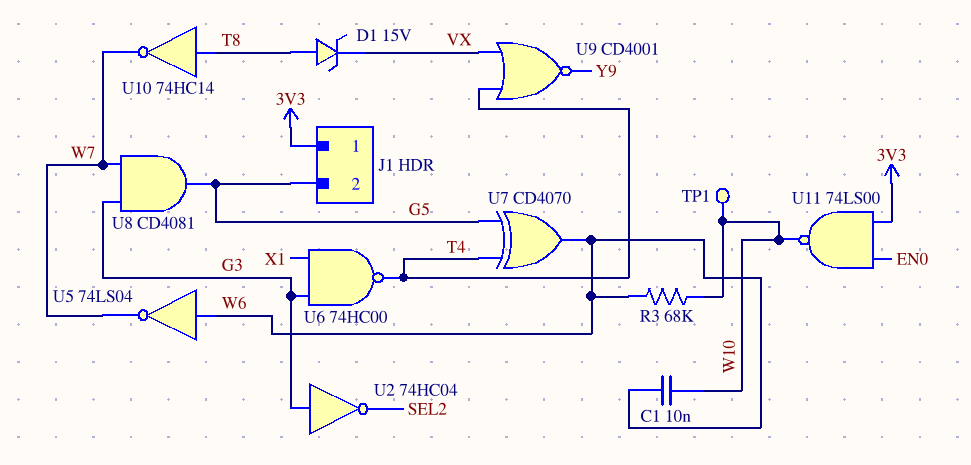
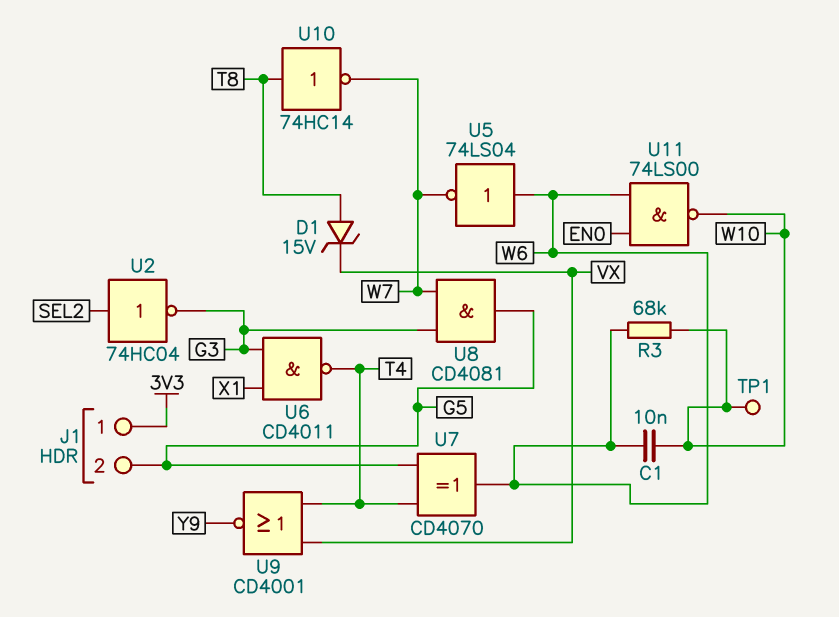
U2: NOT 74HC04 (in G3, out SEL2) -> NOT 74HC04 (in SEL2, out G3)
U6: NAND 74HC00 (in G3, in X1, out T4) -> NAND CD4011 (in G3, in X1, out T4)
U11: NAND 74LS00 (in 3V3, in EN0, out W10) -> NAND 74LS00 (in EN0, in W6, out W10)

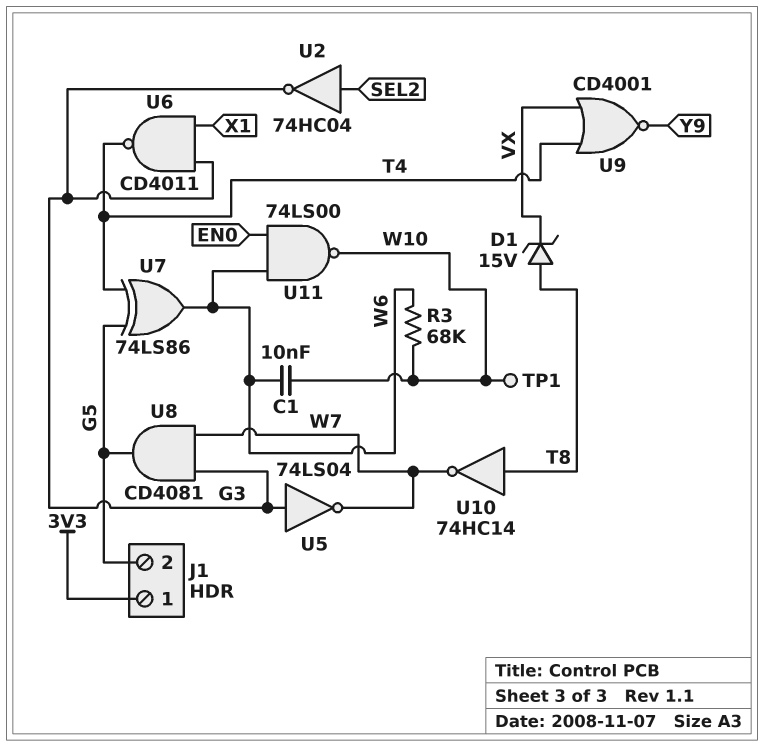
U5: NOT 74LS04 (in W6, out W7) -> NOT 74LS04 (in G3, out W7)
U7: XOR CD4070 (in G5, in T4, out W6) -> XOR 74LS86 (in G5, in T4, out W6)

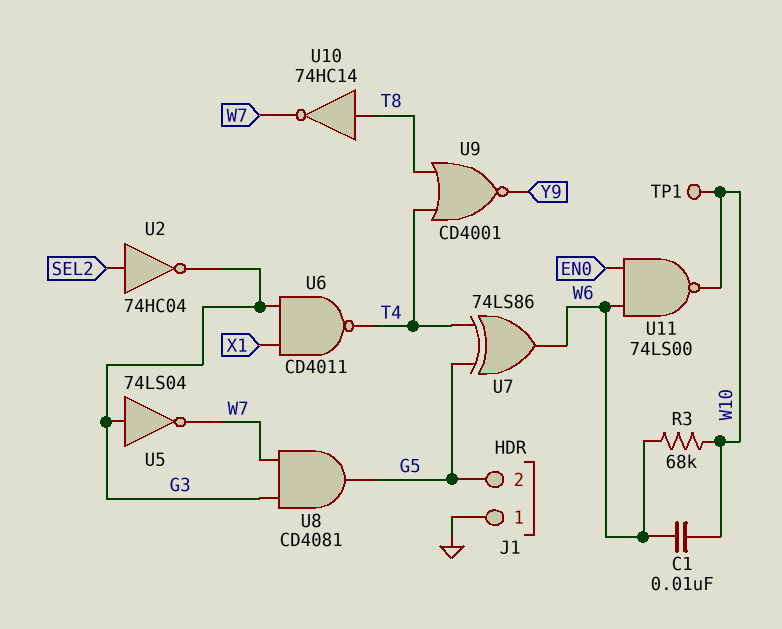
D1: zener 15V (A T8, K VX) -> none
J1 pin 1: 3V3 -> GND
U9: NOR CD4001 (in T4, in VX, out Y9) -> NOR CD4001 (in T4, in T8, out Y9)

